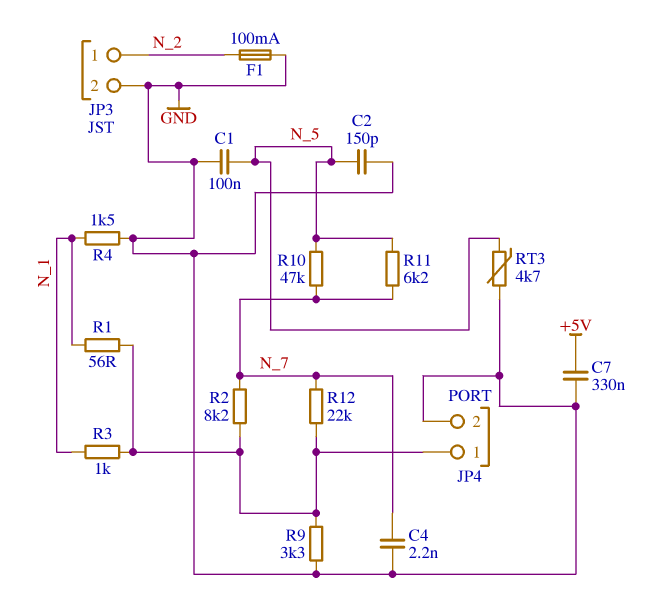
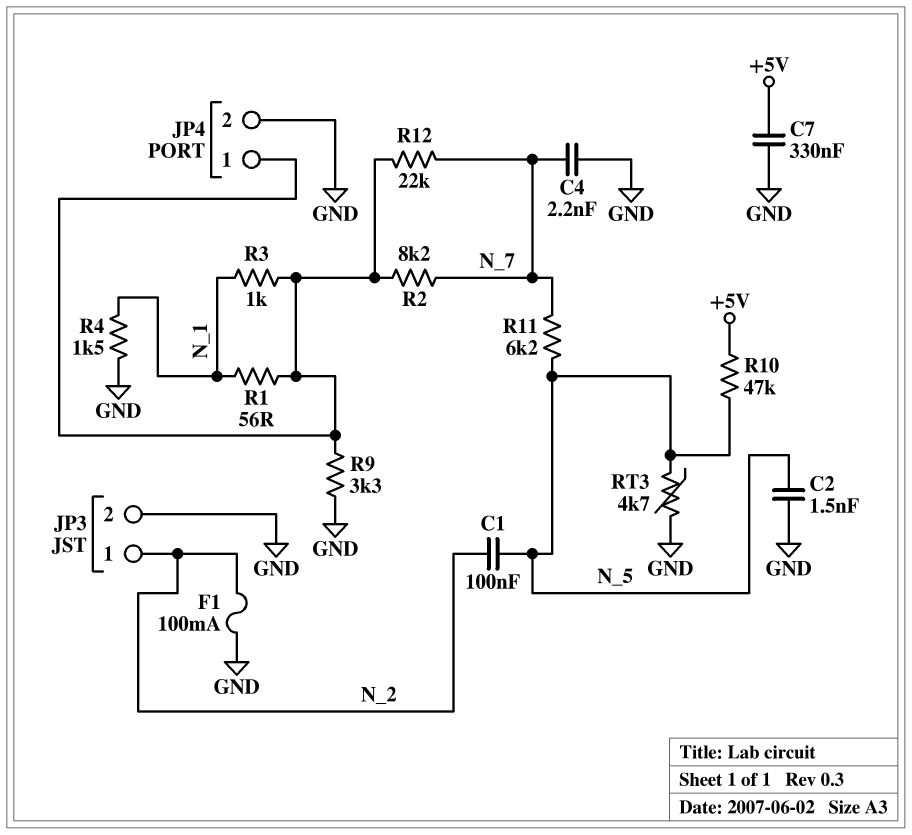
C1: 100nF (GND, N_5) -> 100nF (N_2, N_5)
C2: 150pF (GND, N_5) -> 1.5nF (GND, N_5)
R10: 47k (N_5, N_7) -> 47k (+5V, N_5)

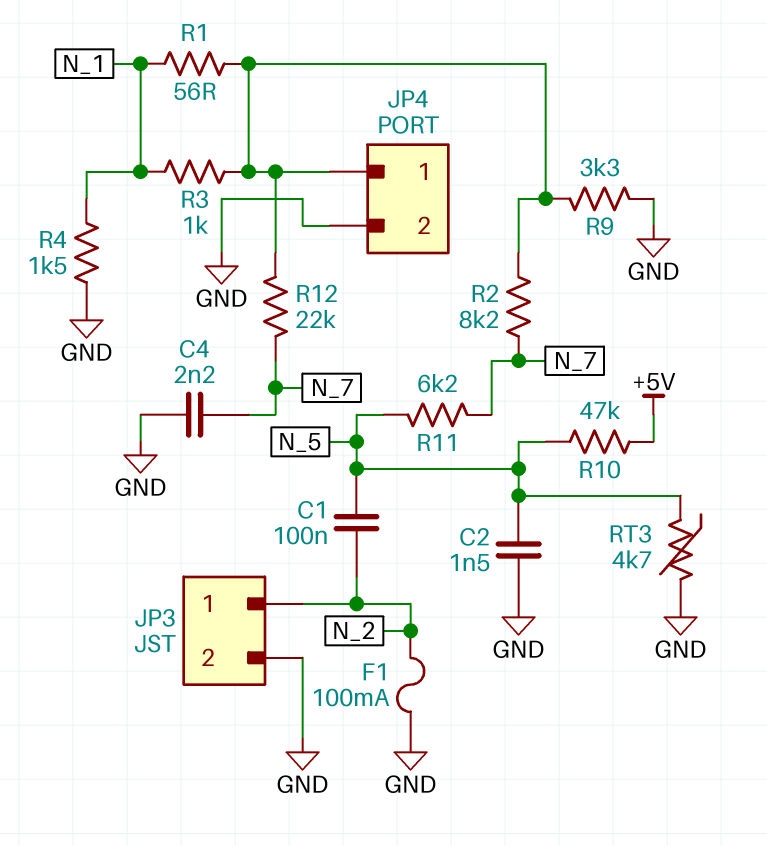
C7: 330nF (+5V, GND) -> none

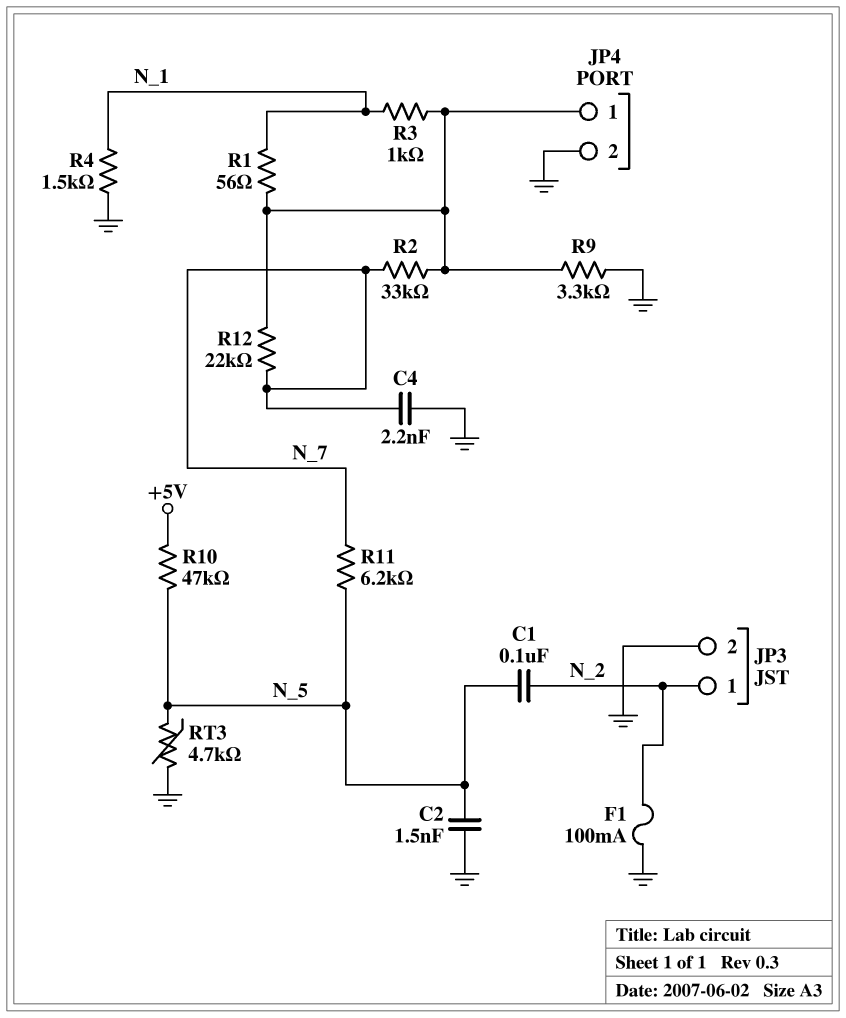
R2: 8.2k (JP4/1, N_7) -> 33k (JP4/1, N_7)

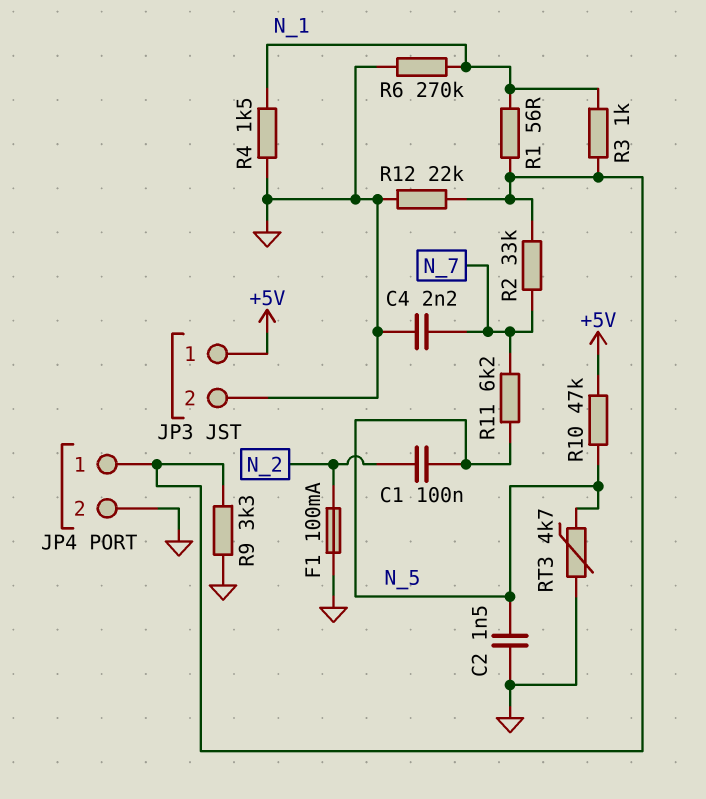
JP3 pin 1: N_2 -> +5V
R6: none -> 270k (GND, N_1)
R12: 22k (JP4/1, N_7) -> 22k (GND, JP4/1)

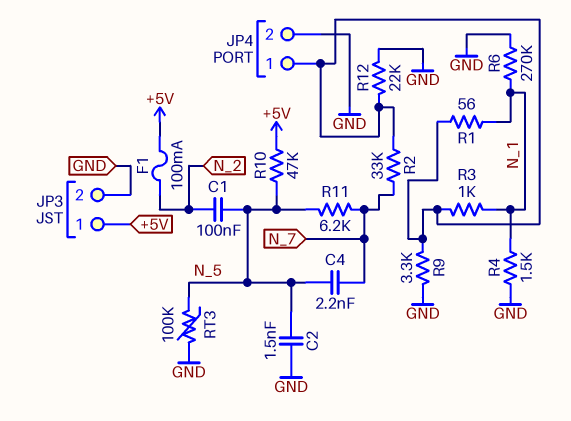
C4: 2.2nF (GND, N_7) -> 2.2nF (N_5, N_7)
F1: 100mA (GND, N_2) -> 100mA (+5V, N_2)
RT3: 4.7k (GND, N_5) -> 100k (GND, N_5)

